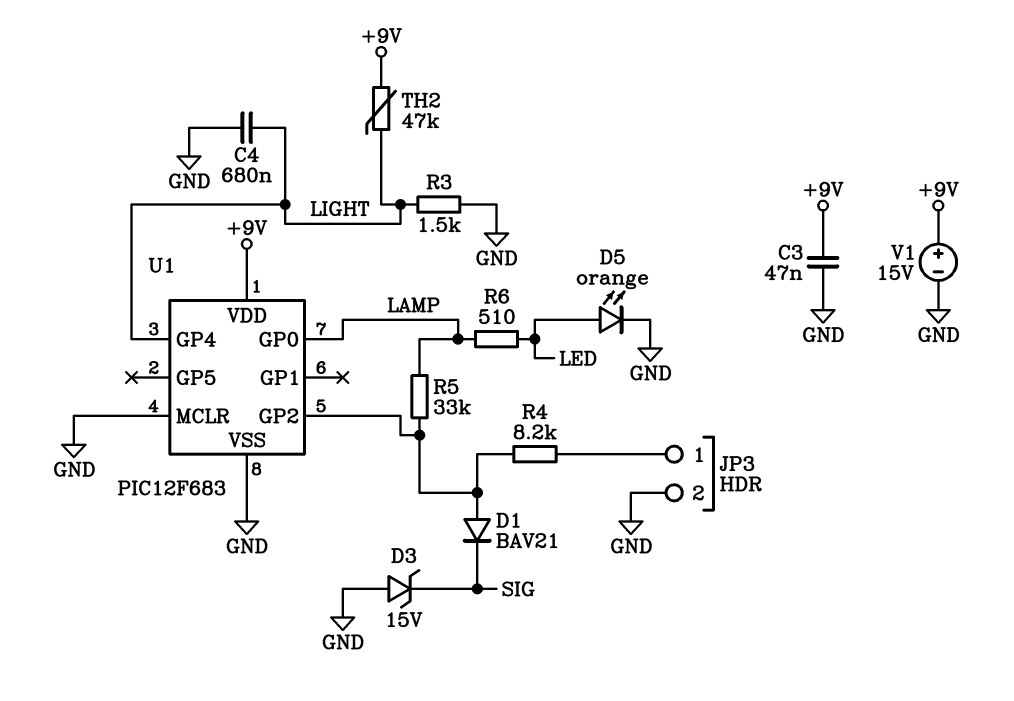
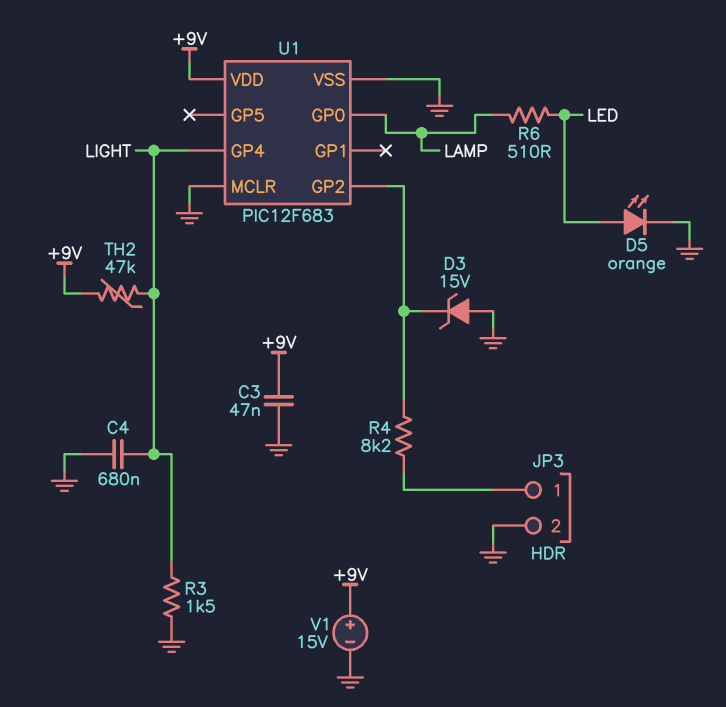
D1: diode BAV21 (A U1/GP2, K SIG) -> none
D3: zener 15V (A GND, K SIG) -> zener 15V (A GND, K U1/GP2)
R5: 33k (LAMP, U1/GP2) -> none

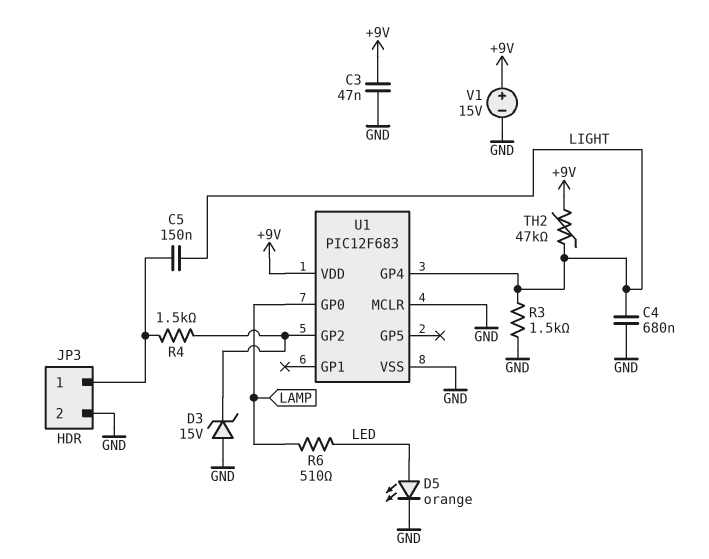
C5: none -> 150nF (JP3/1, LIGHT)
R4: 8.2k (JP3/1, U1/GP2) -> 1.5k (JP3/1, U1/GP2)

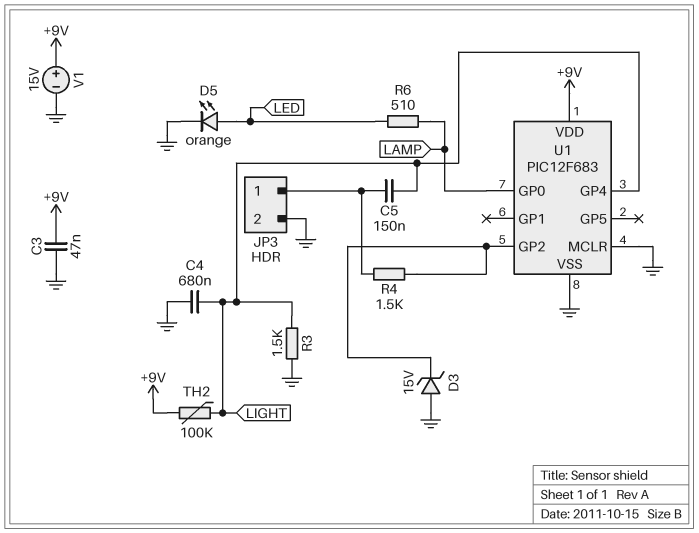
TH2: 47k (+9V, LIGHT) -> 100k (+9V, LIGHT)

